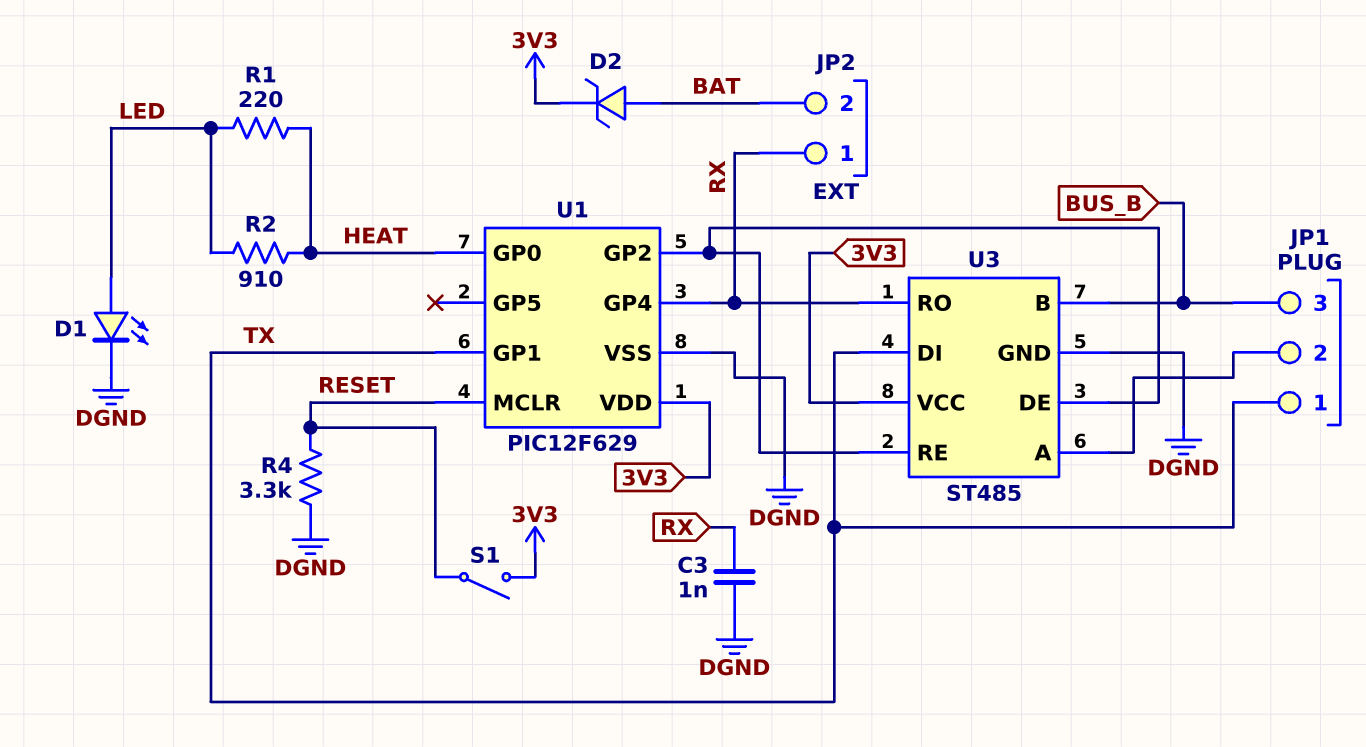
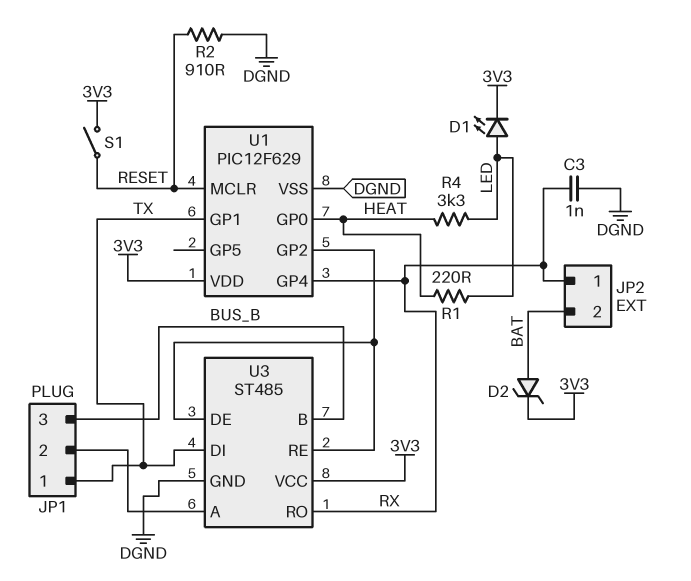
D1: LED (A LED, K DGND) -> LED (A LED, K 3V3)
R2: 910 (HEAT, LED) -> 910 (DGND, RESET)
R4: 3.3k (DGND, RESET) -> 3.3k (HEAT, LED)

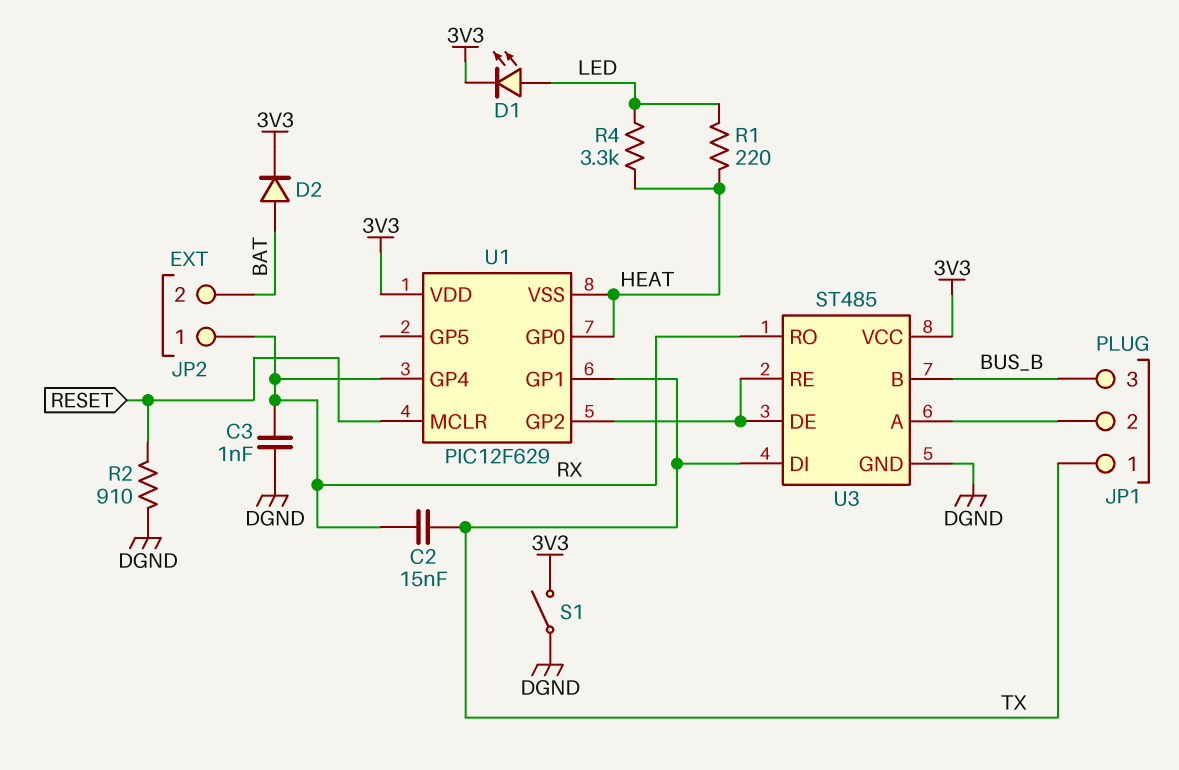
C2: none -> 15nF (RX, TX)
D2: zener (A BAT, K 3V3) -> diode (A BAT, K 3V3)
S1: switch (3V3, RESET) -> switch (3V3, DGND)
U1 pin VSS: DGND -> HEAT

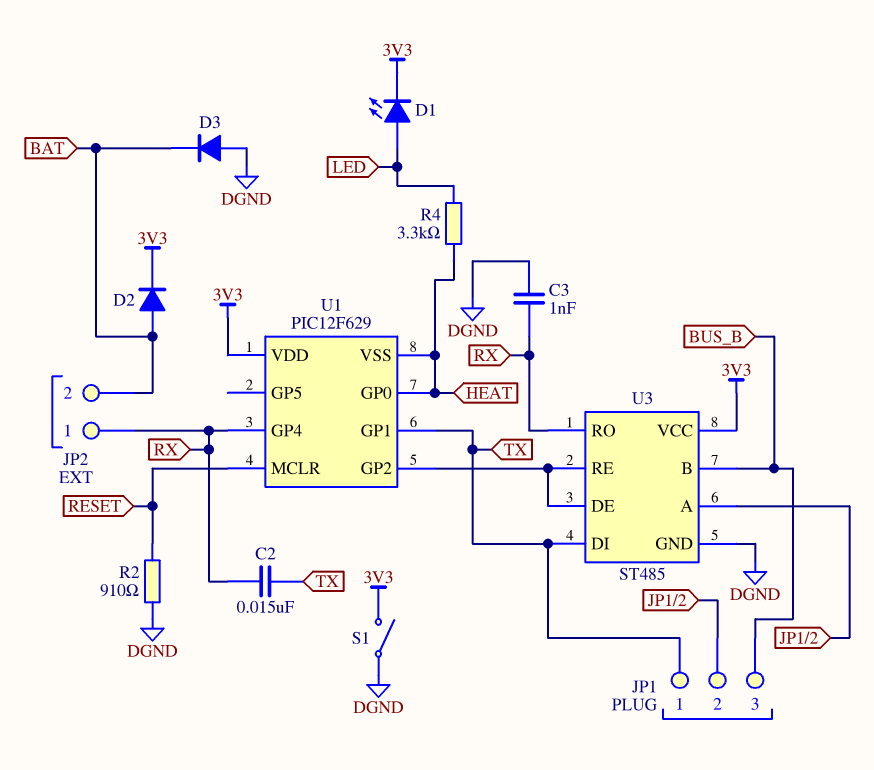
D3: none -> diode (A DGND, K BAT)
R1: 220 (HEAT, LED) -> none

